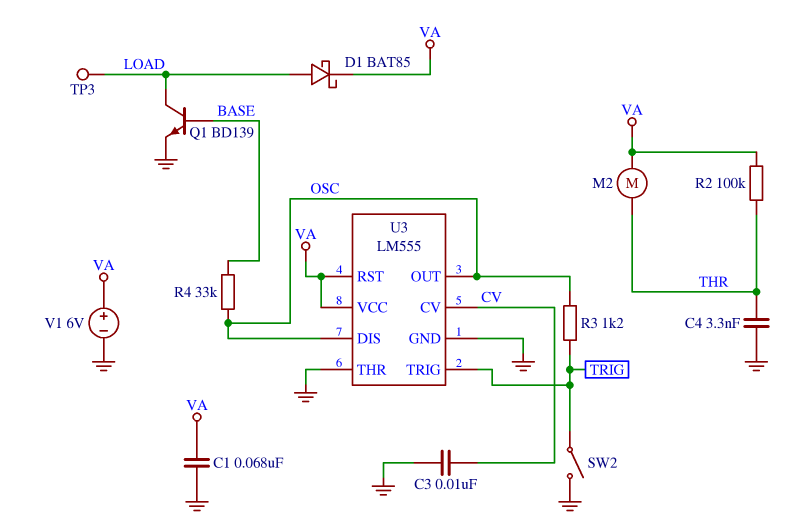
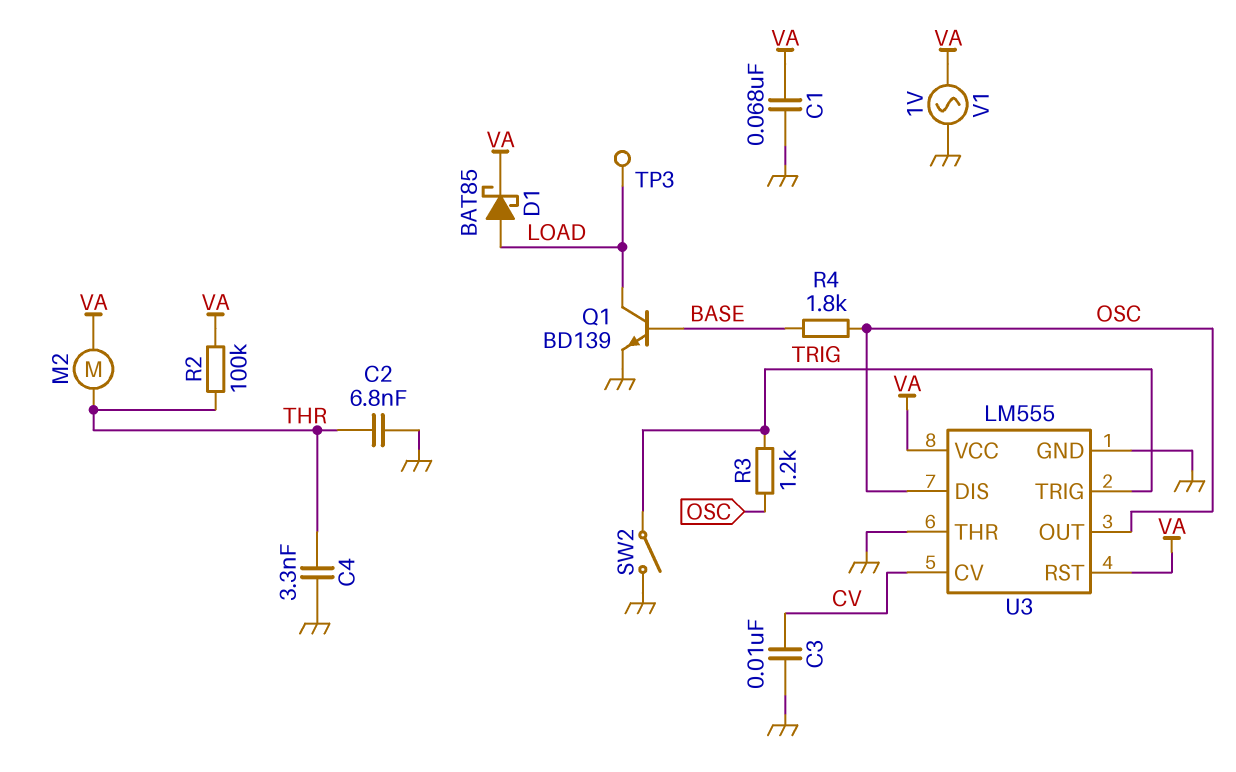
C2: none -> 6.8nF (GND, THR)
R4: 33k (BASE, OSC) -> 1.8k (BASE, OSC)
V1: 6V (plus VA, minus GND) -> AC 1V (GND, VA)

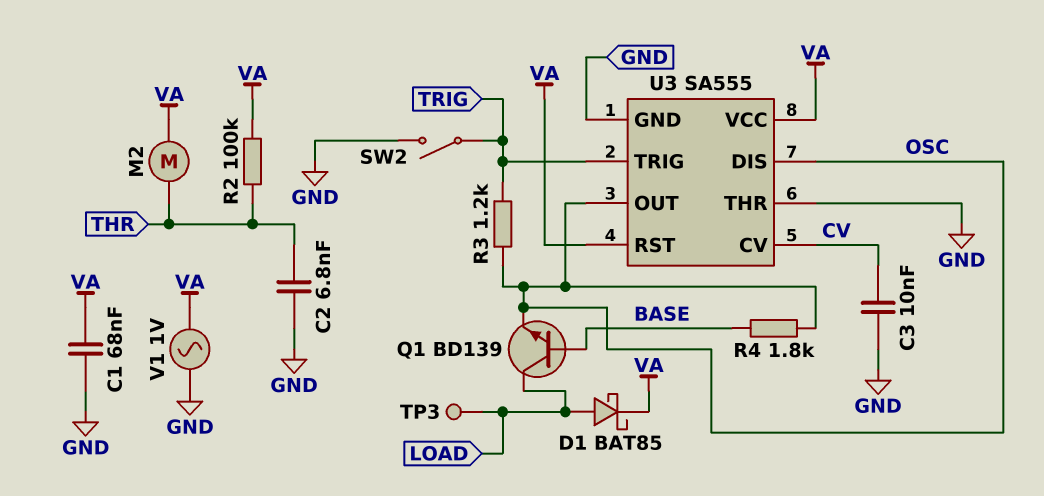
C4: 3.3nF (GND, THR) -> none
Q1: NPN BD139 (B BASE, C LOAD, E GND) -> NPN BD139 (B BASE, C LOAD, E OSC)
U3: LM555 -> SA555

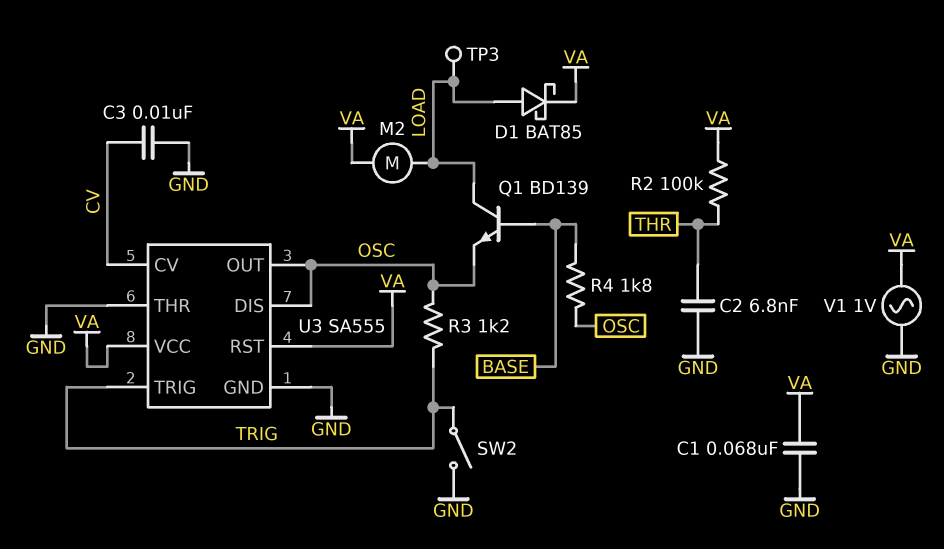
M2: motor (THR, VA) -> motor (LOAD, VA)

